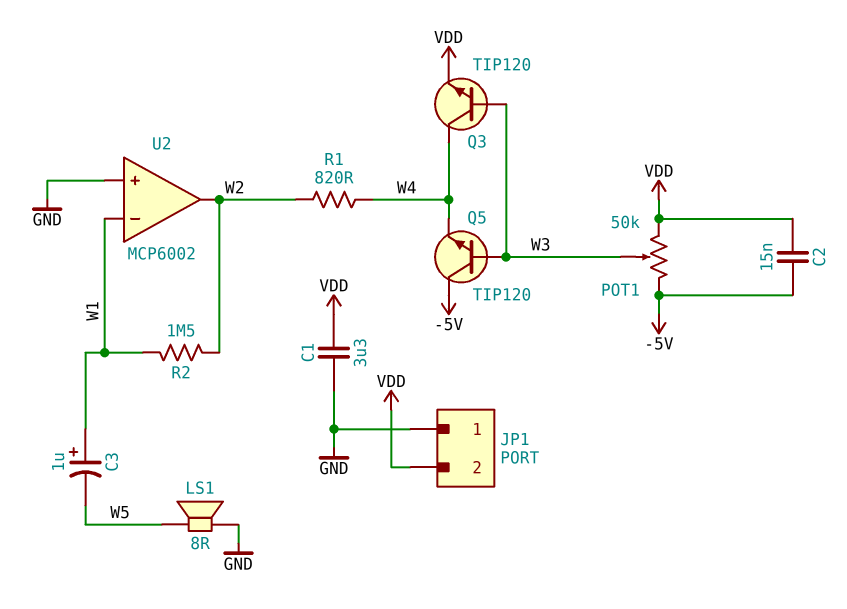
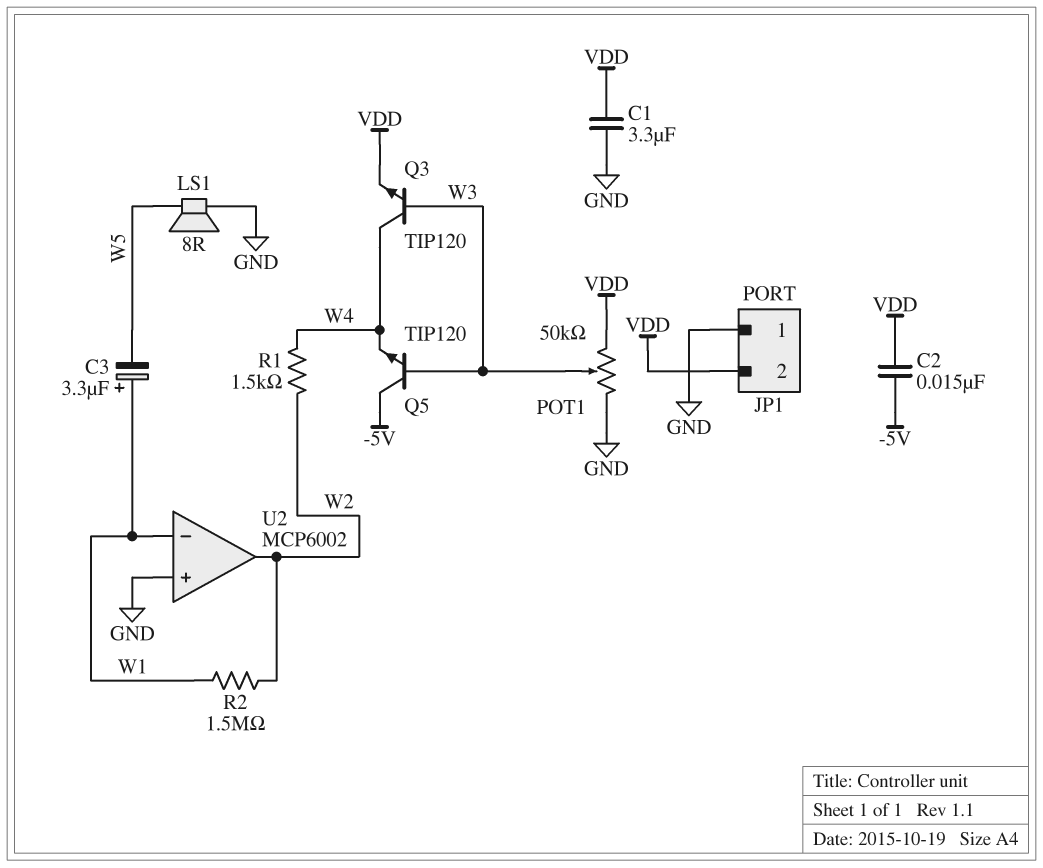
C3: 1uF (plus W1, minus W5) -> 3.3uF (plus W1, minus W5)
POT1: 50k (-5V, VDD, wiper W3) -> 50k (GND, VDD, wiper W3)
R1: 820 (W2, W4) -> 1.5k (W2, W4)

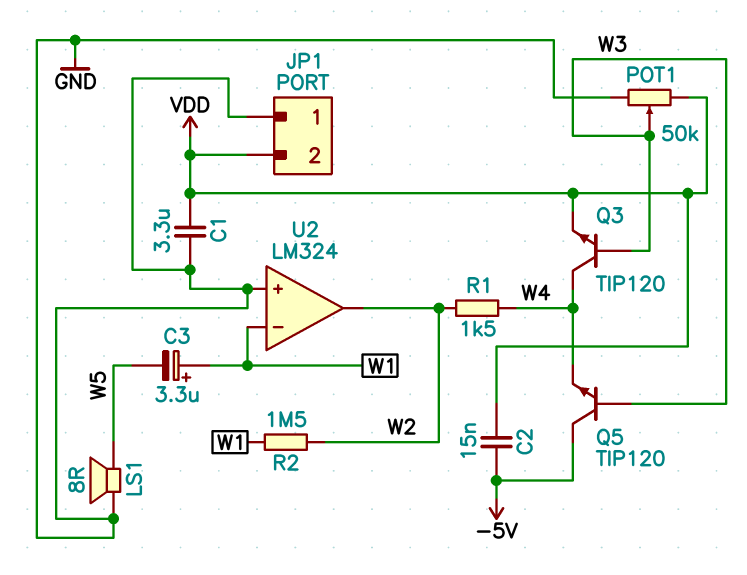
U2: MCP6002 -> LM324

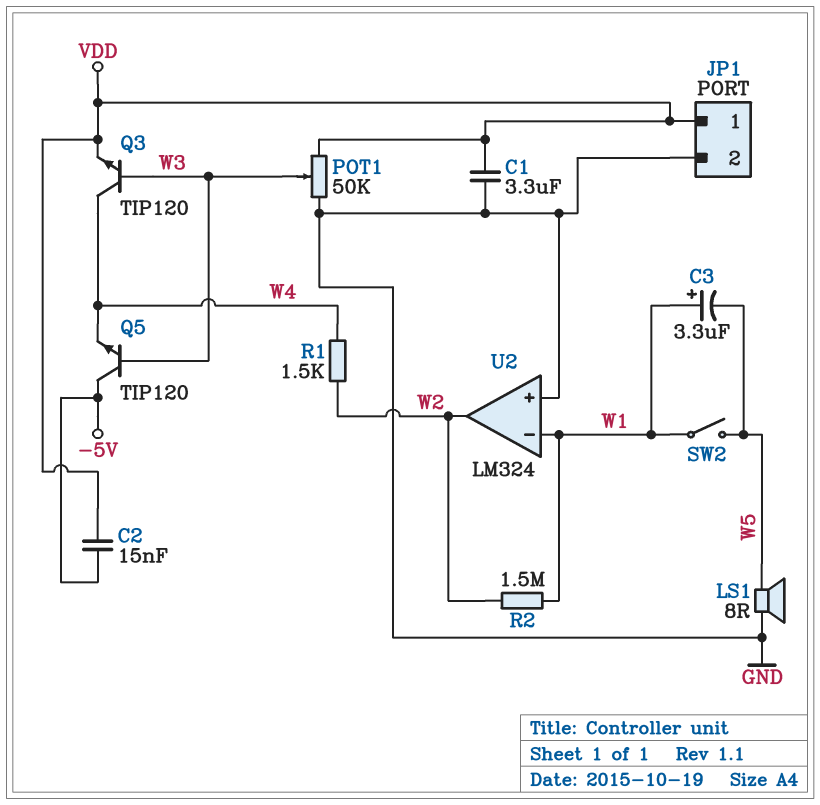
JP1 pin 1: GND -> VDD
JP1 pin 2: VDD -> GND
SW2: none -> switch (W1, W5)

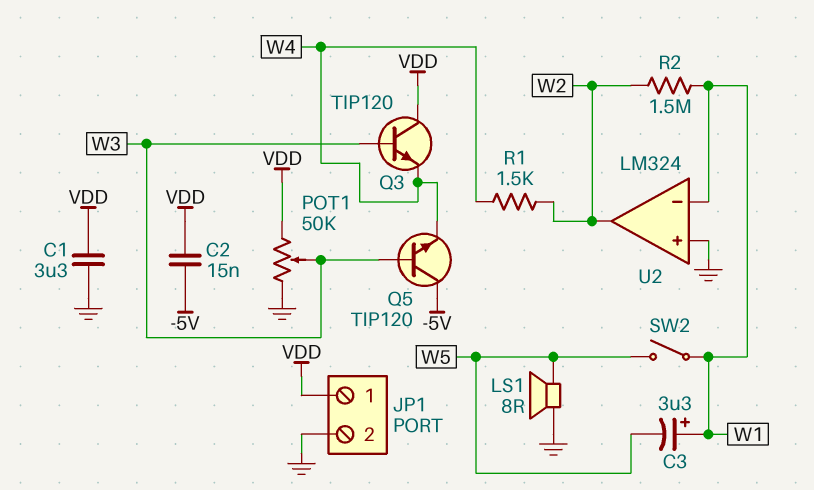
Q3: NPN TIP120 (B W3, C W4, E VDD) -> NPN TIP120 (B W3, C VDD, E W4)

